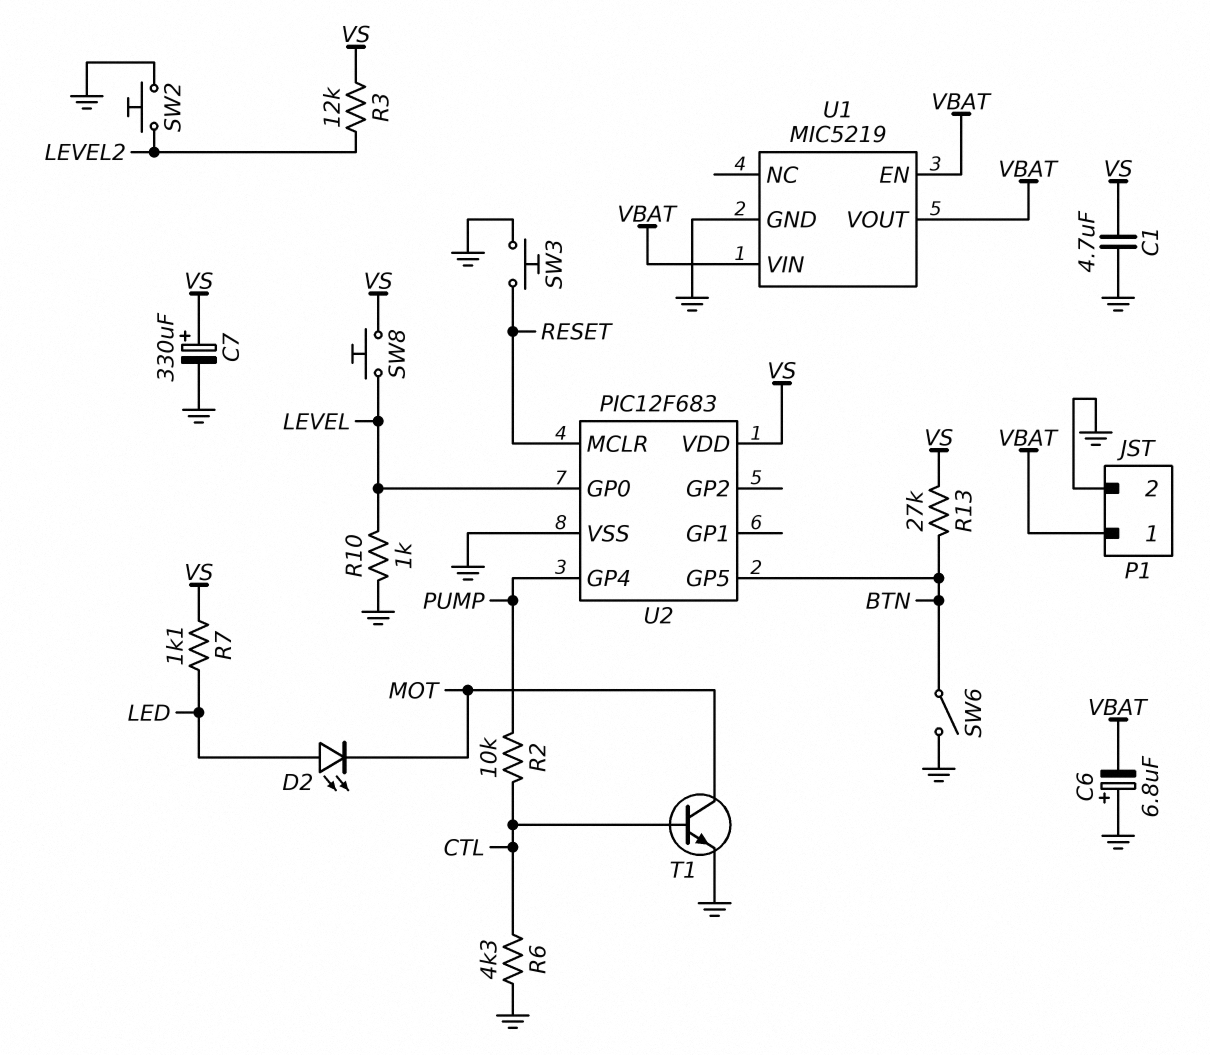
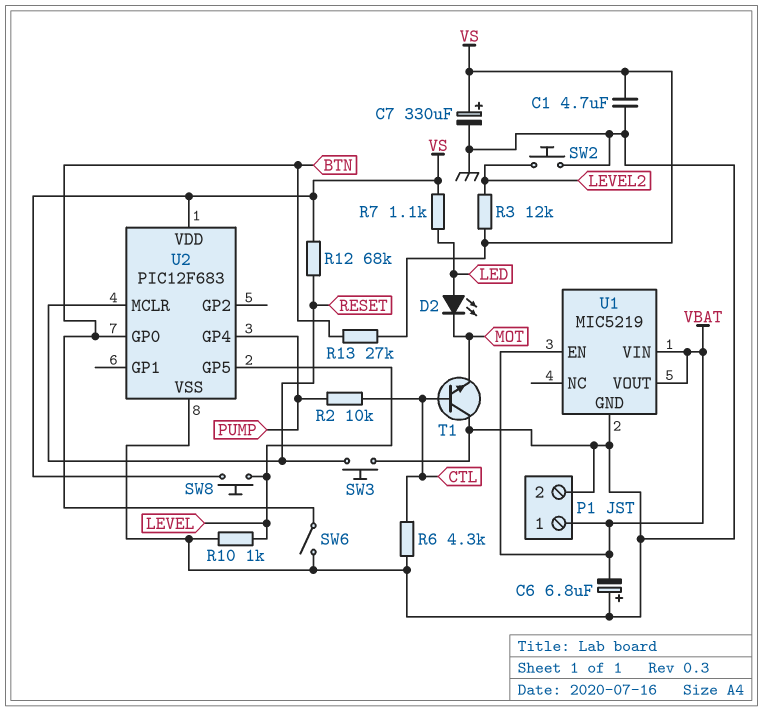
R12: none -> 68k (RESET, VS)
T1: NPN (B CTL, C MOT, E GND) -> NPN (B CTL, C GND, E MOT)
U2 pin GP0: LEVEL -> BTN
U2 pin GP5: BTN -> LEVEL

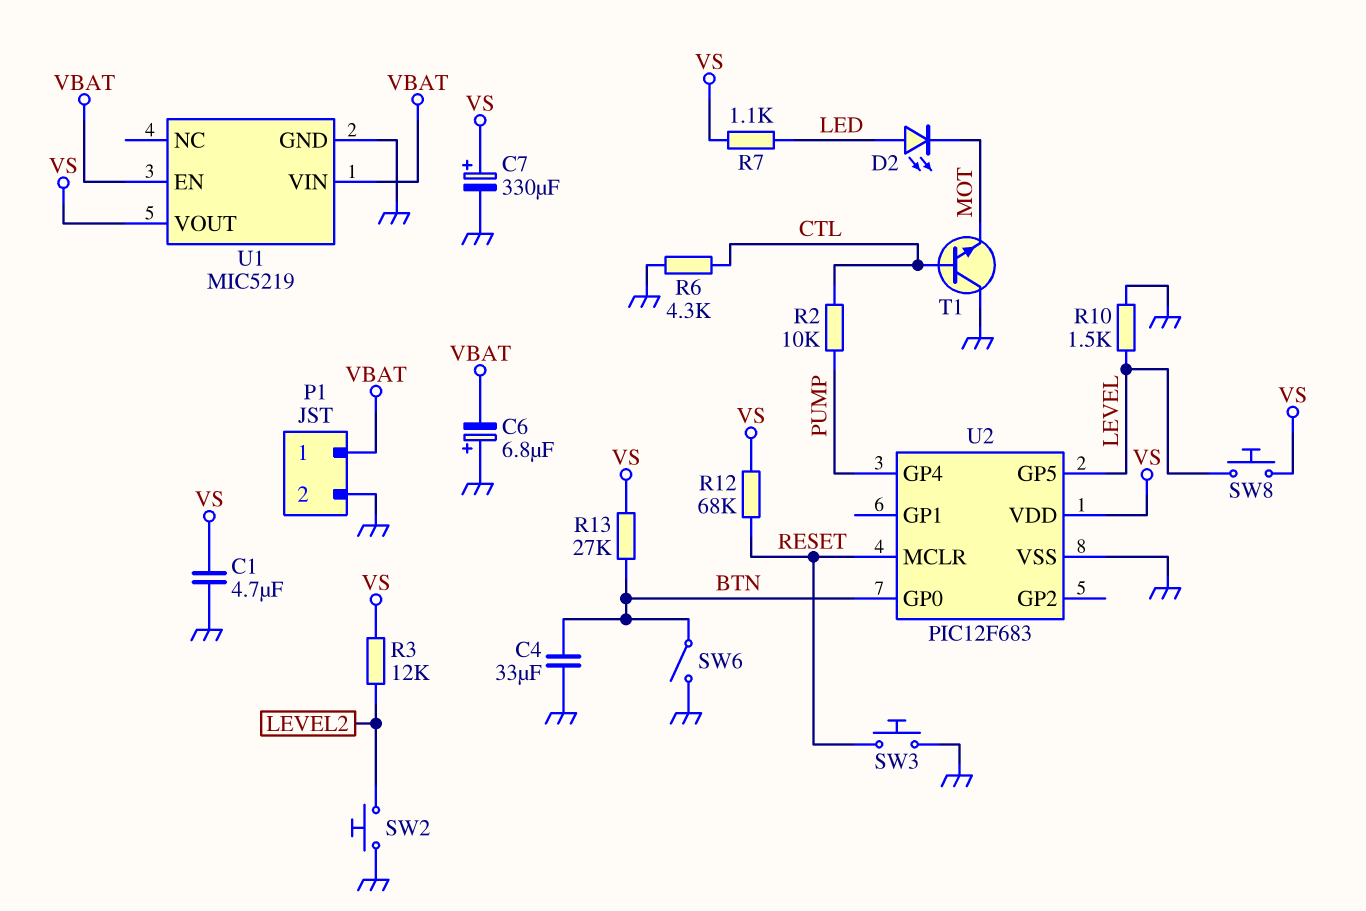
C4: none -> 33uF (BTN, GND)
R10: 1k (GND, LEVEL) -> 1.5k (GND, LEVEL)
U1 pin VOUT: VBAT -> VS

